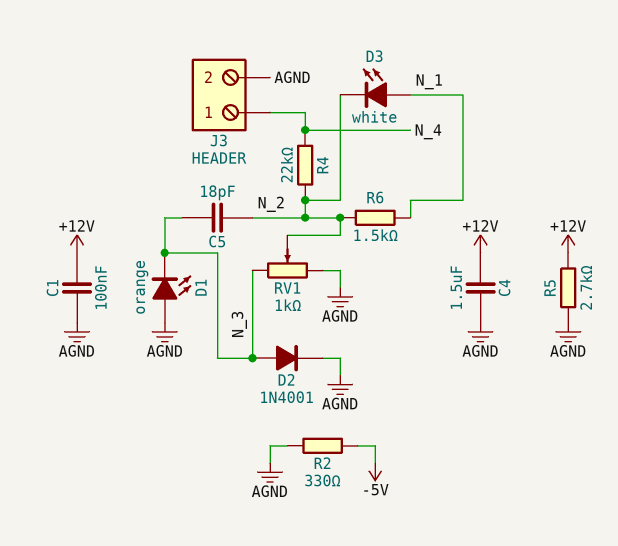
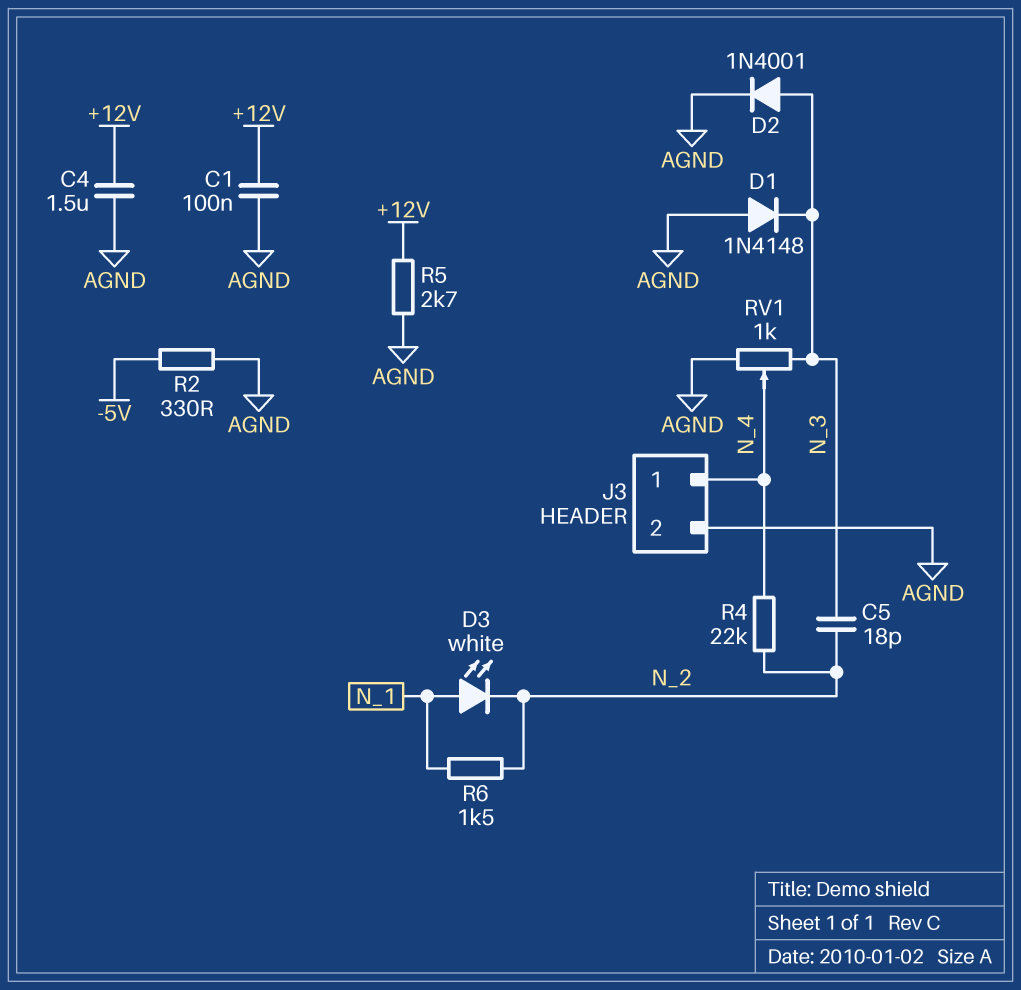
D1: LED orange (A AGND, K N_3) -> diode 1N4148 (A AGND, K N_3)
RV1: 1k (AGND, N_3, wiper N_2) -> 1k (AGND, N_3, wiper N_4)

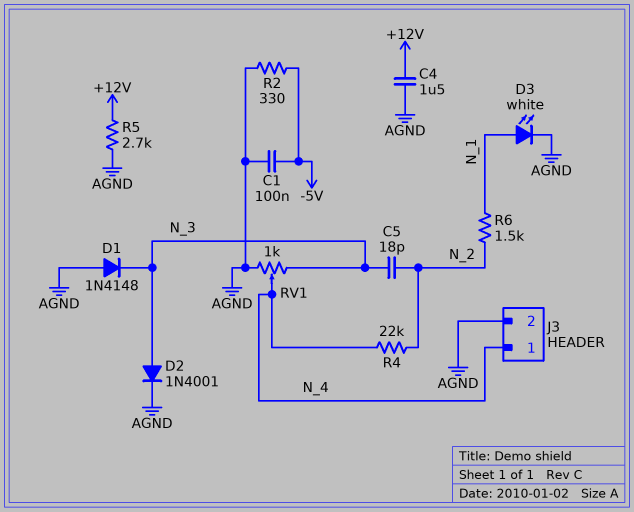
C1: 100nF (+12V, AGND) -> 100nF (-5V, AGND)
D3: LED white (A N_1, K N_2) -> LED white (A N_1, K AGND)

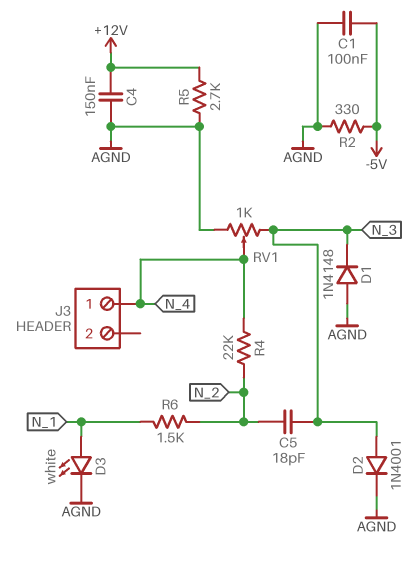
C4: 1.5uF (+12V, AGND) -> 150nF (+12V, AGND)
J3 pin 2: AGND -> none

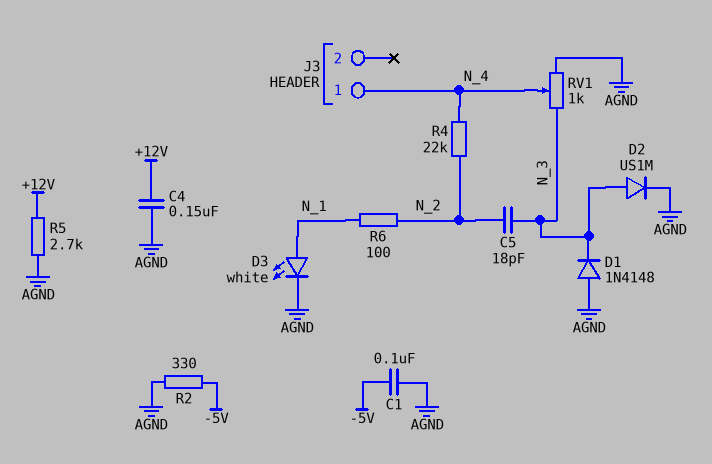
D2: diode 1N4001 (A N_3, K AGND) -> diode US1M (A N_3, K AGND)
R6: 1.5k (N_1, N_2) -> 100 (N_1, N_2)

